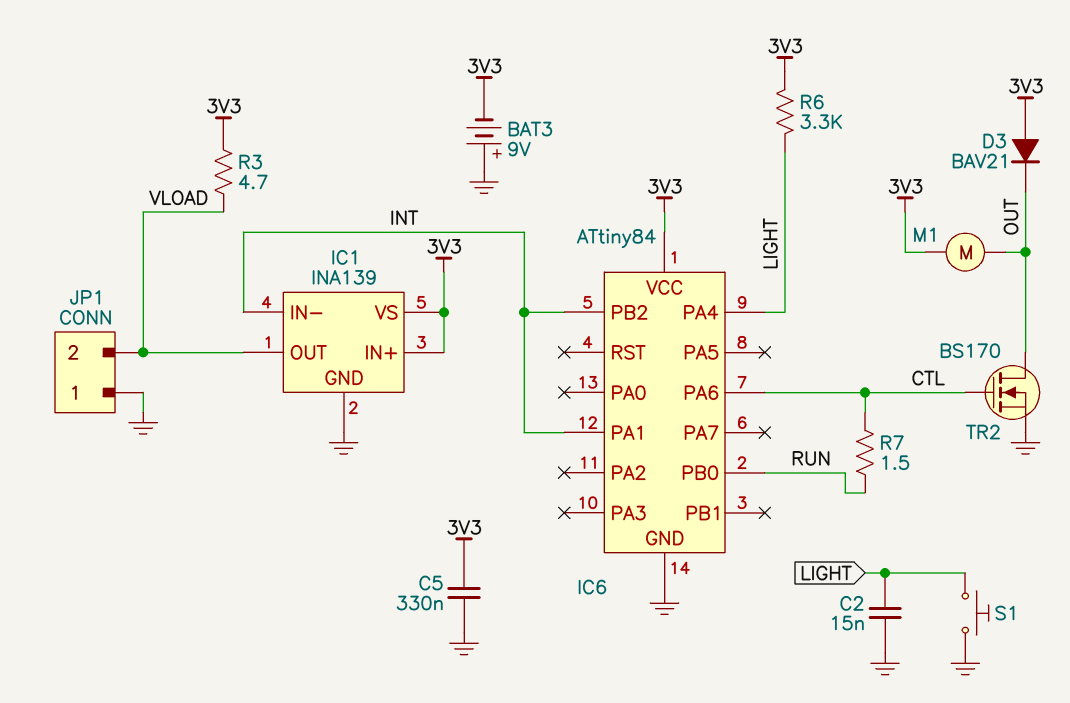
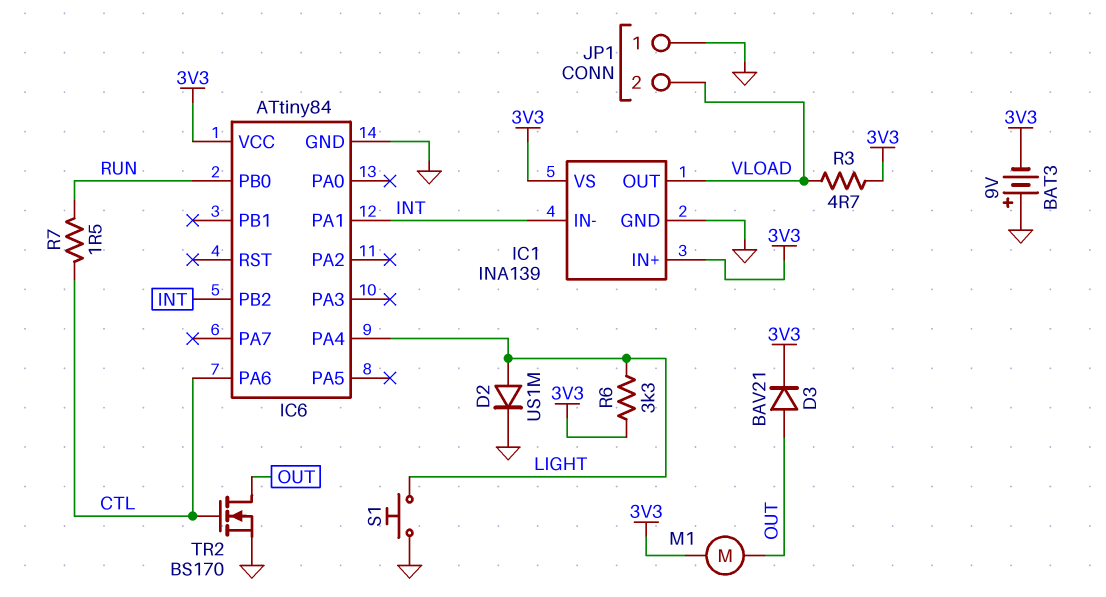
C2: 15nF (GND, LIGHT) -> none
C5: 330nF (3V3, GND) -> none
D2: none -> diode US1M (A LIGHT, K GND)
D3: diode BAV21 (A 3V3, K OUT) -> diode BAV21 (A OUT, K 3V3)

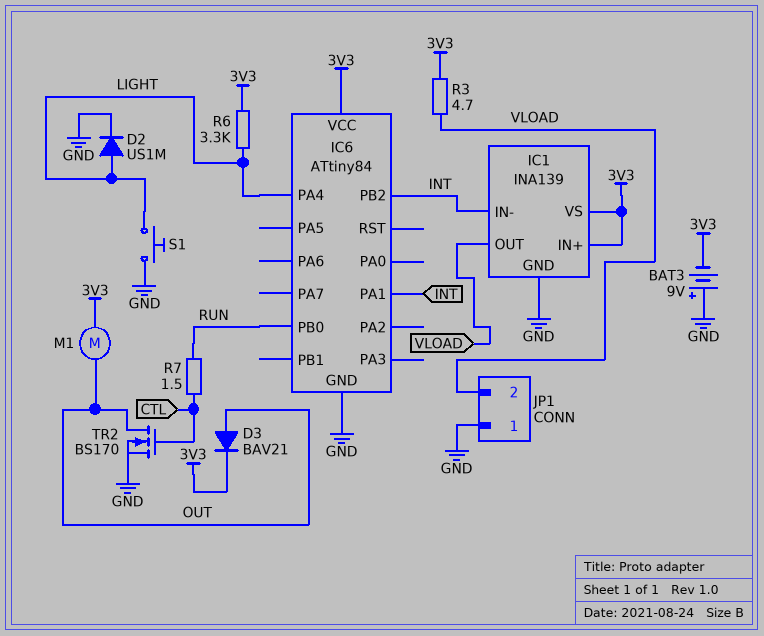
IC6 pin PA6: CTL -> none

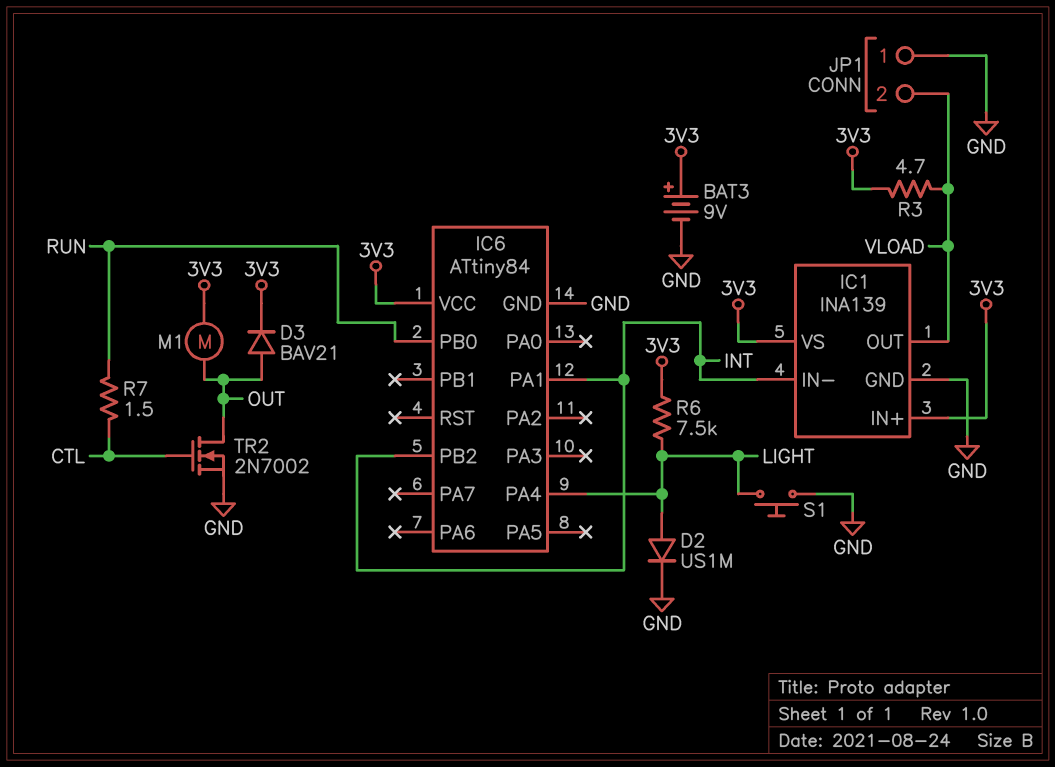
BAT3: 9V (plus GND, minus 3V3) -> 9V (plus 3V3, minus GND)
R6: 3.3k (3V3, LIGHT) -> 7.5k (3V3, LIGHT)
TR2: NMOS BS170 (G CTL, D OUT, S GND) -> NMOS 2N7002 (G CTL, D OUT, S GND)

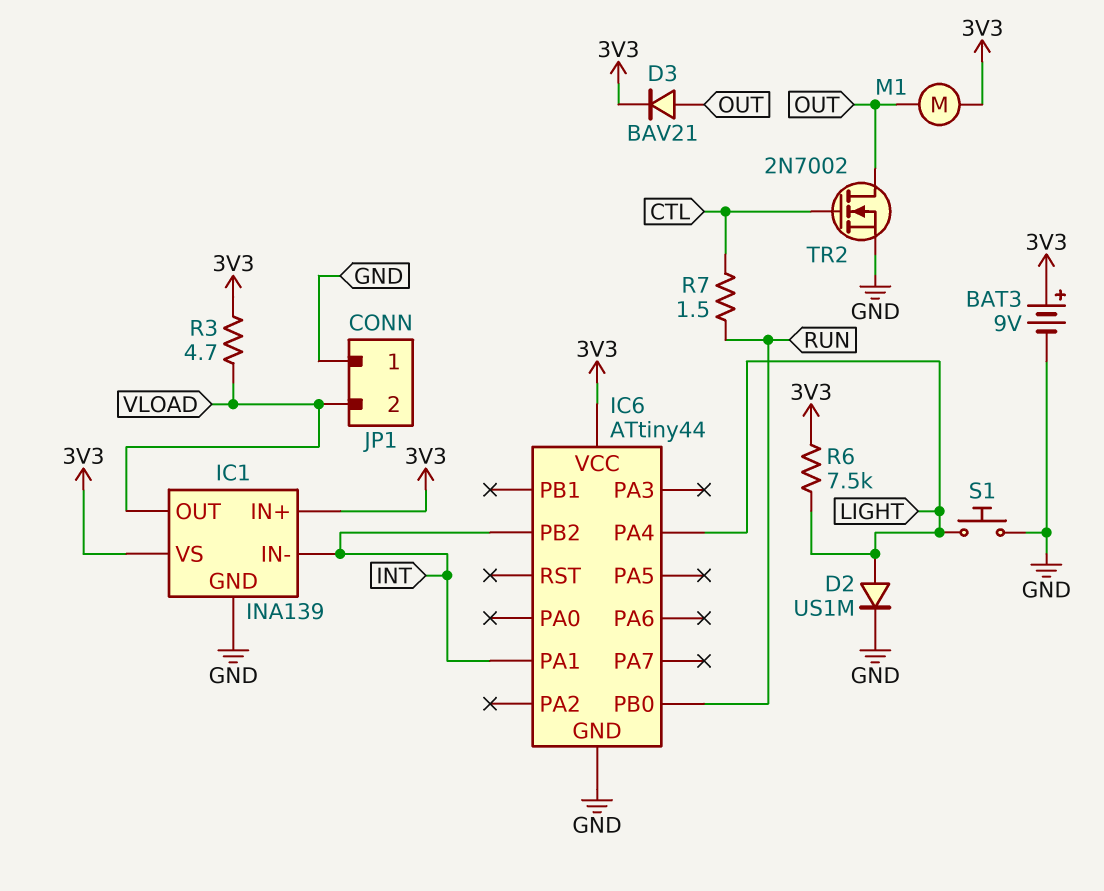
IC6: ATtiny84 -> ATtiny44

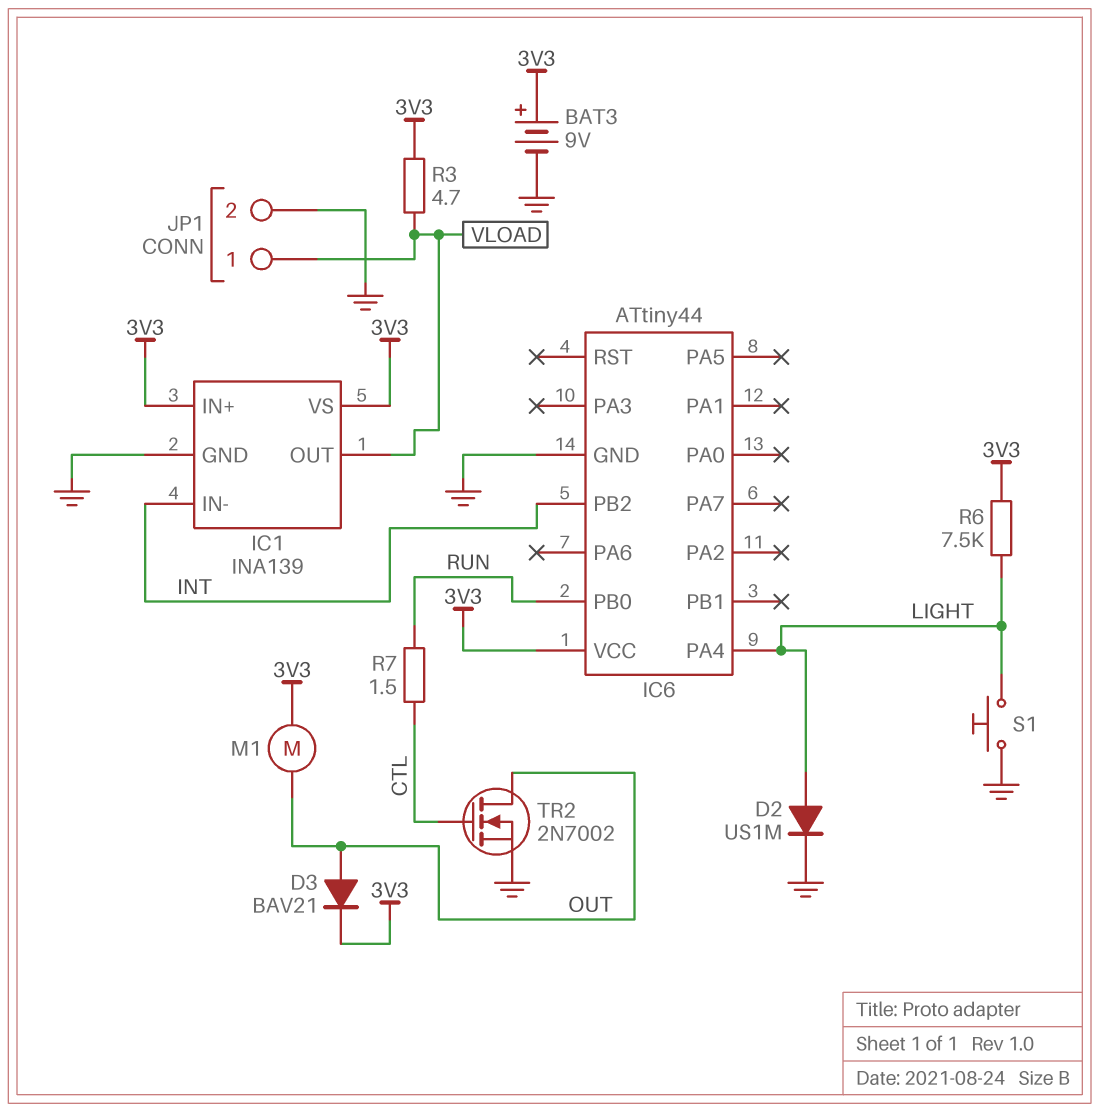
IC6 pin PA1: INT -> none
JP1 pin 1: GND -> VLOAD
JP1 pin 2: VLOAD -> GND

